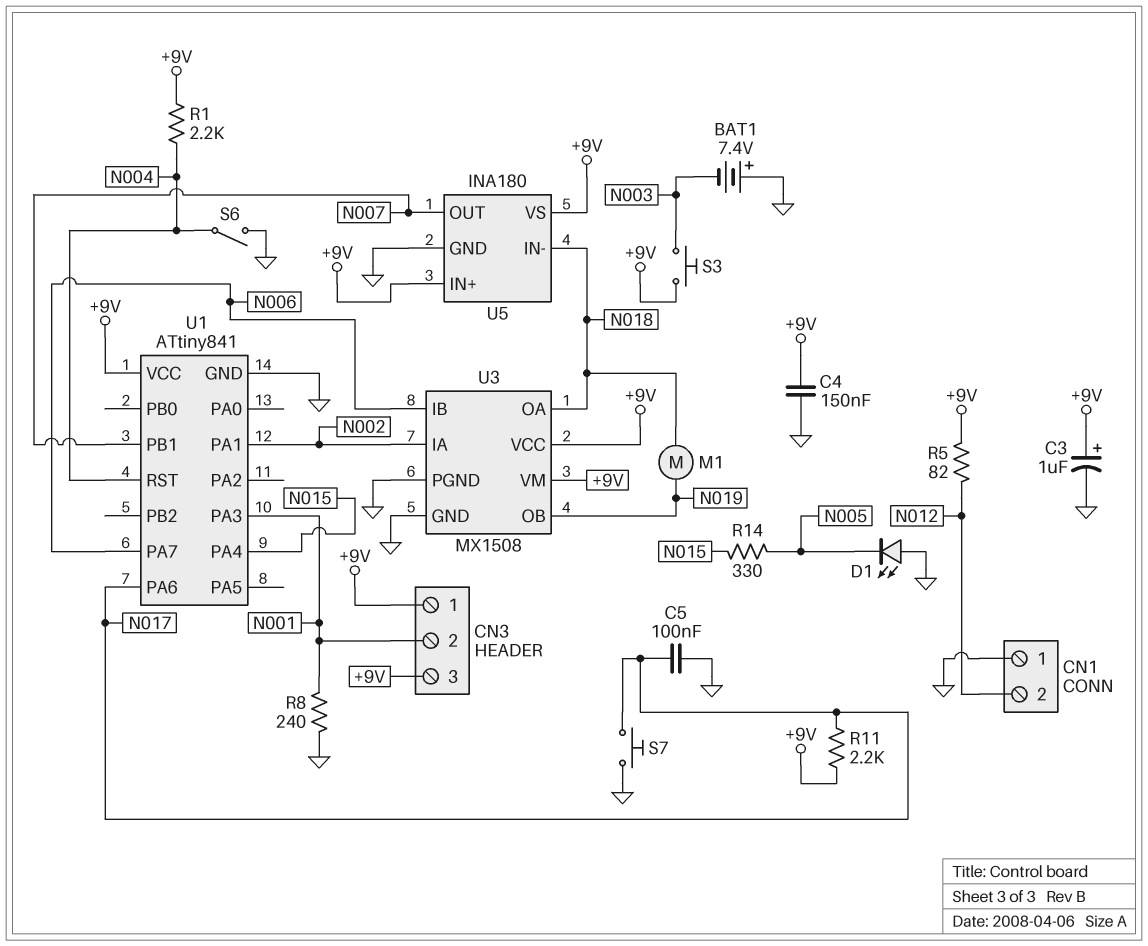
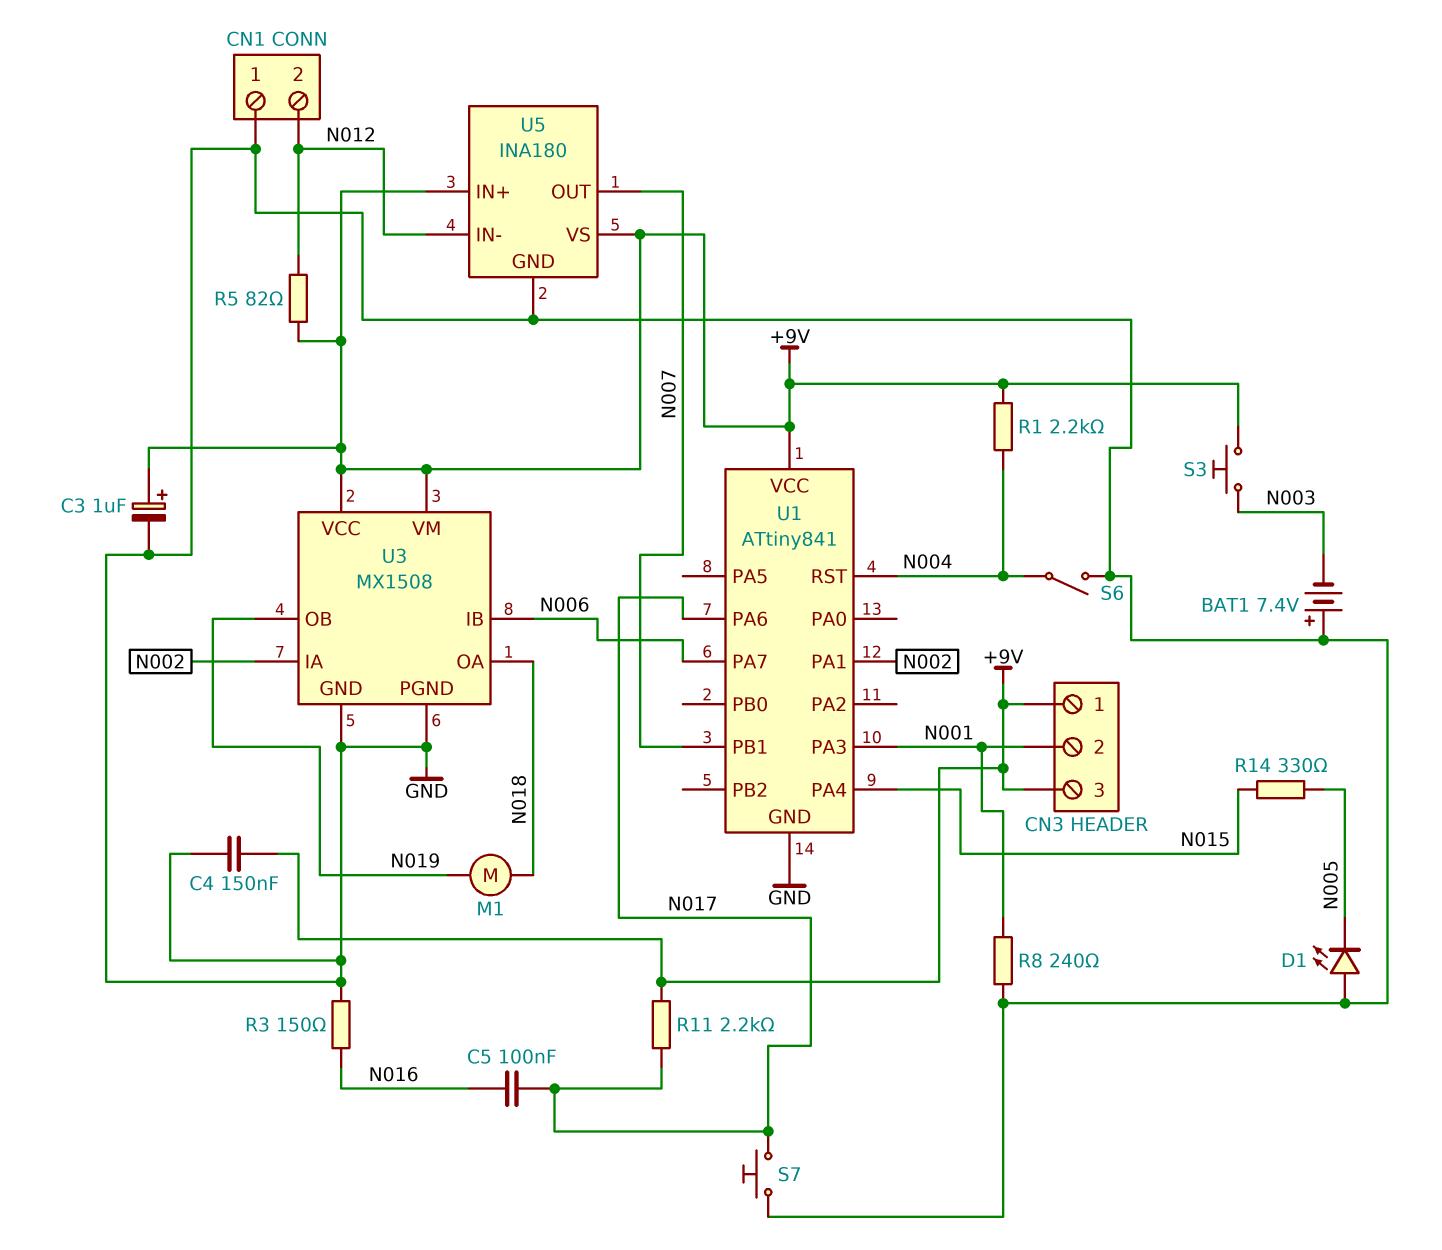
C5: 100nF (GND, N017) -> 100nF (N016, N017)
R3: none -> 150 (GND, N016)
U5 pin IN-: N018 -> N012

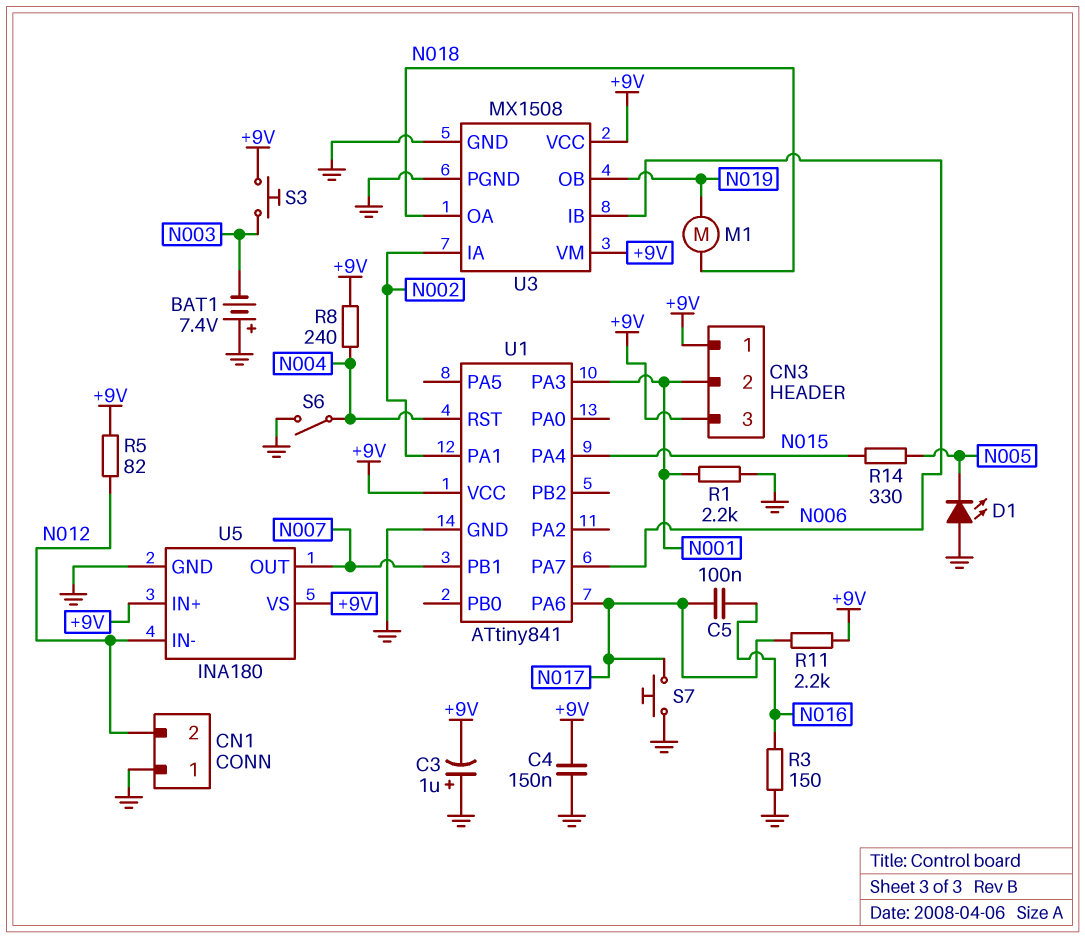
C3: 1uF (plus +9V, minus GND) -> 1uF (plus GND, minus +9V)
R1: 2.2k (+9V, N004) -> 2.2k (GND, N001)
R8: 240 (GND, N001) -> 240 (+9V, N004)

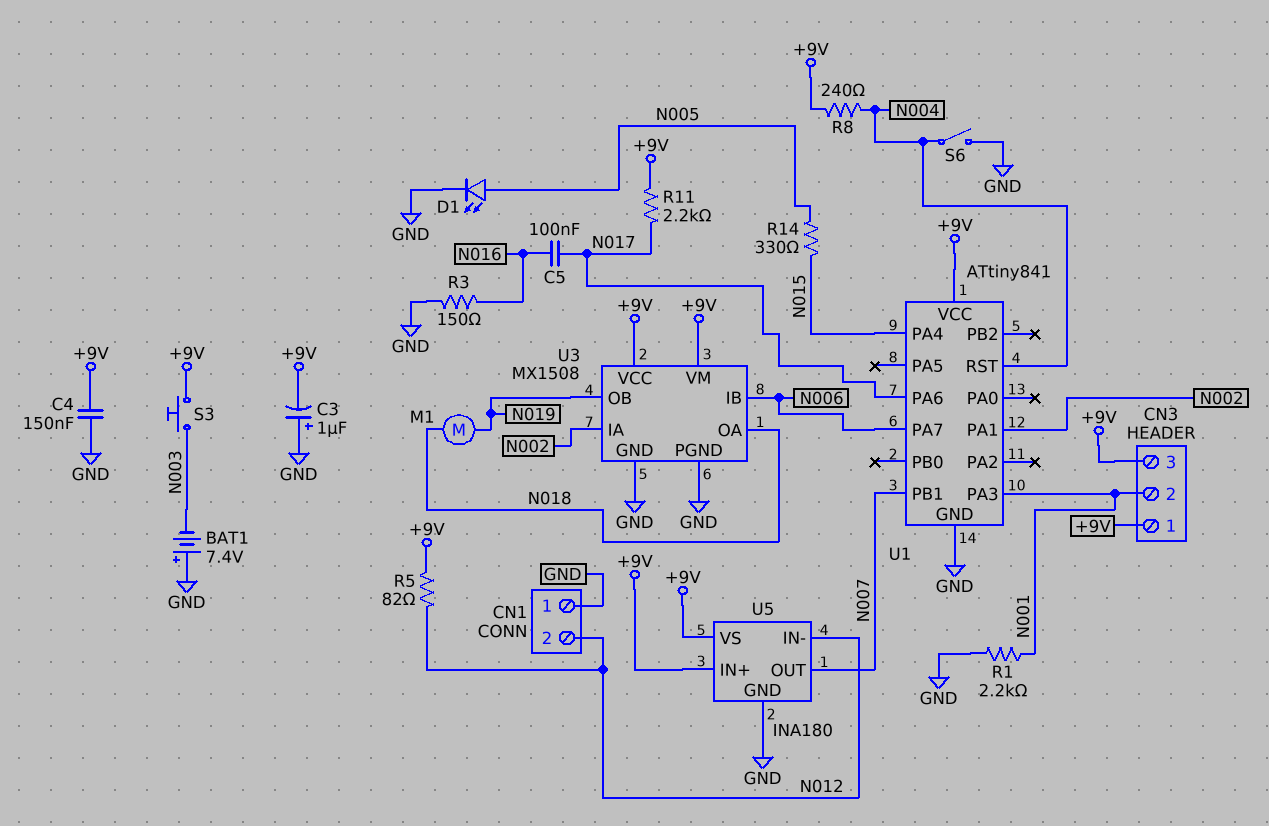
D1: LED (A GND, K N005) -> LED (A N005, K GND)
S7: button (GND, N017) -> none

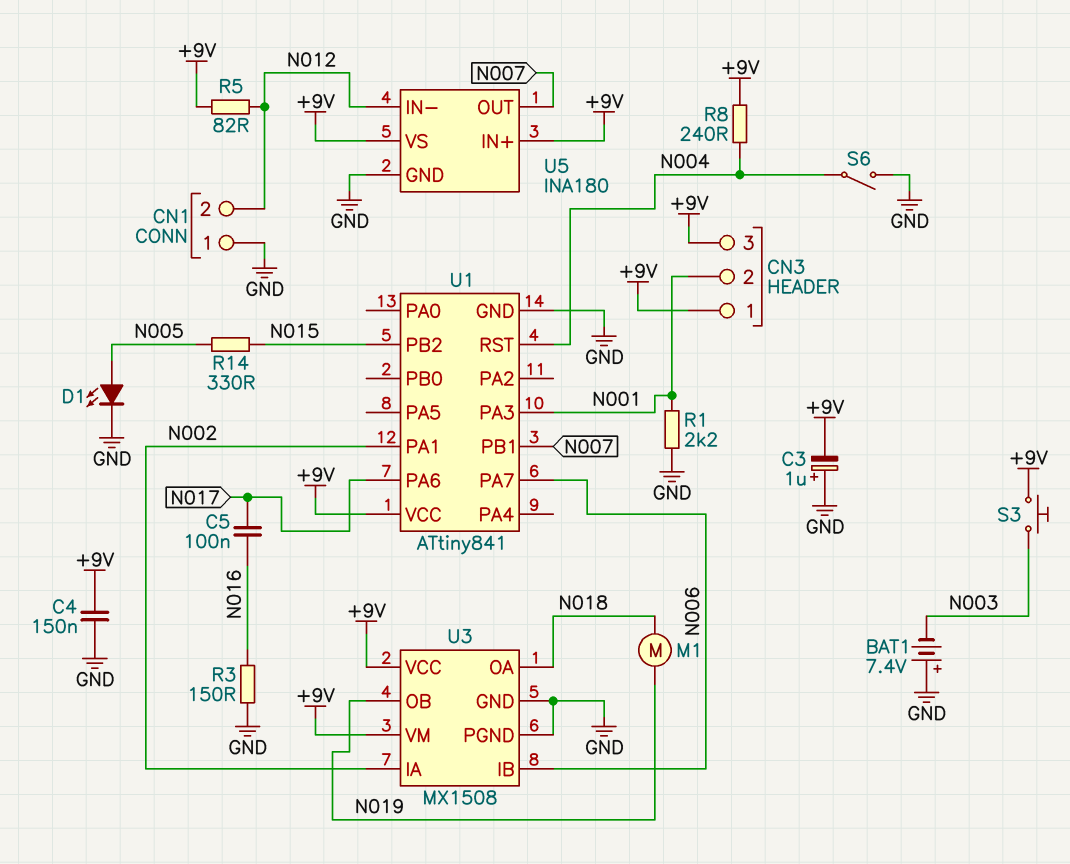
R11: 2.2k (+9V, N017) -> none
U1 pin PA4: N015 -> none
U1 pin PB2: none -> N015

